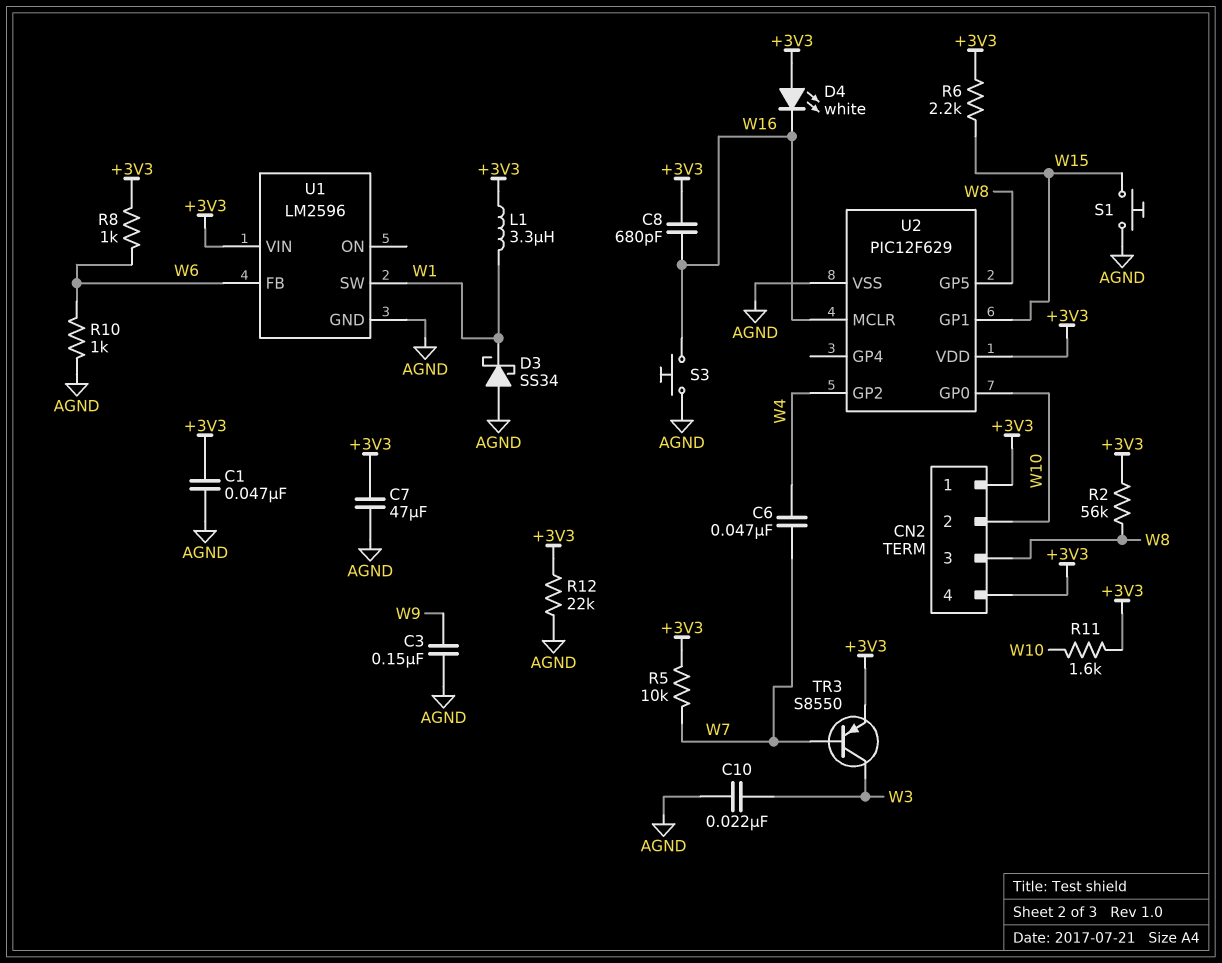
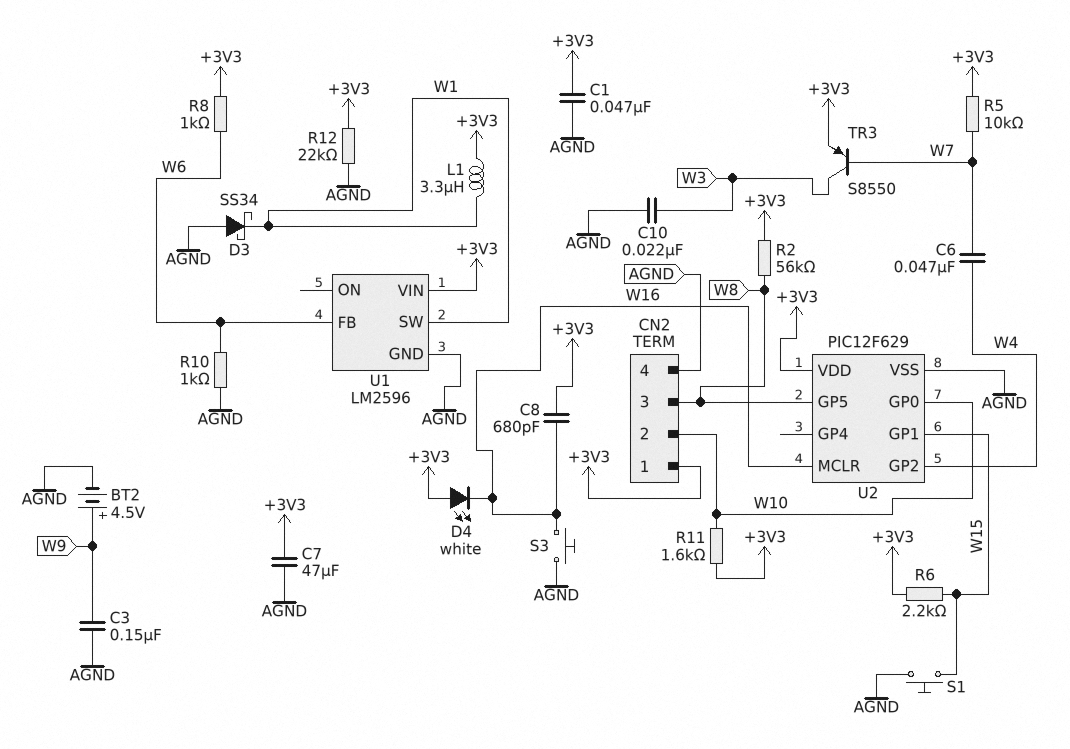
BT2: none -> 4.5V (plus W9, minus AGND)
CN2 pin 4: +3V3 -> AGND

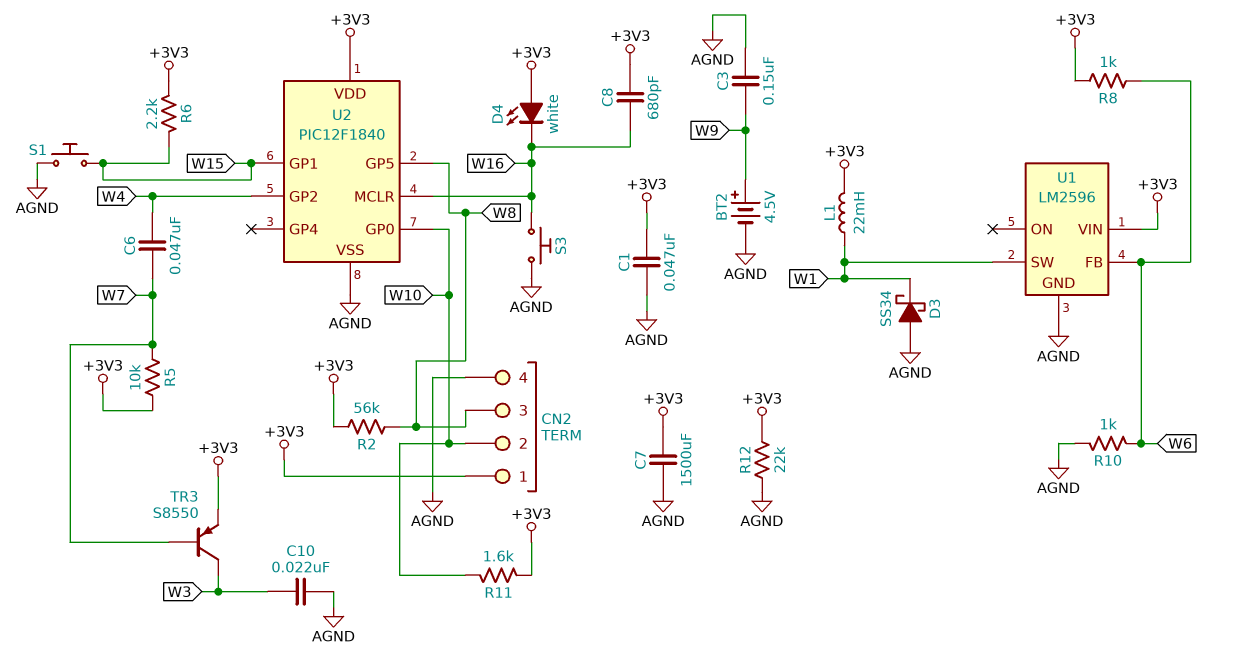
C7: 47uF (+3V3, AGND) -> 1500uF (+3V3, AGND)
L1: 3.3uH (+3V3, W1) -> 22mH (+3V3, W1)
U2: PIC12F629 -> PIC12F1840

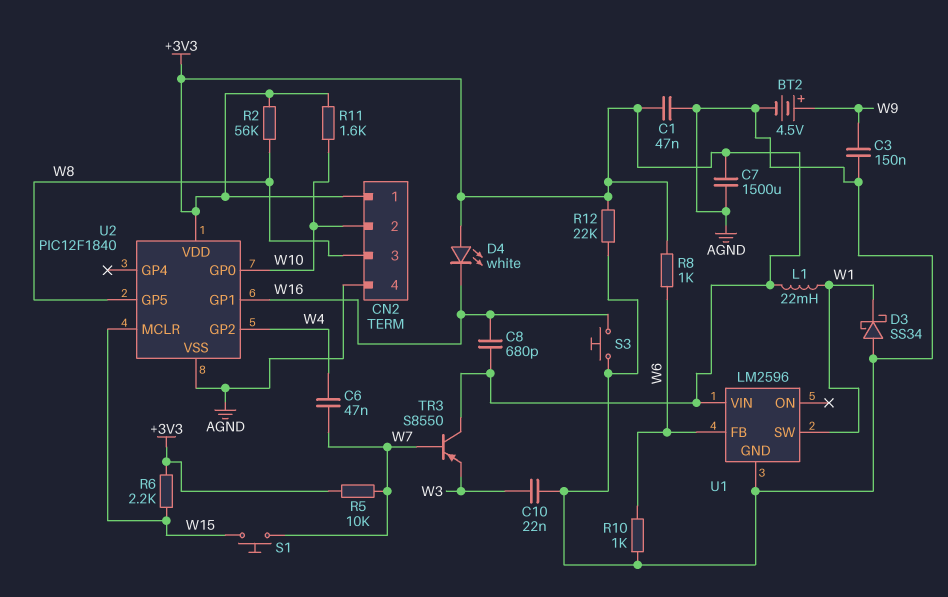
S1: button (AGND, W15) -> button (W7, W15)
TR3: PNP S8550 (B W7, C W3, E +3V3) -> PNP S8550 (B W7, C +3V3, E W3)
U2 pin GP1: W15 -> W16
U2 pin MCLR: W16 -> W15

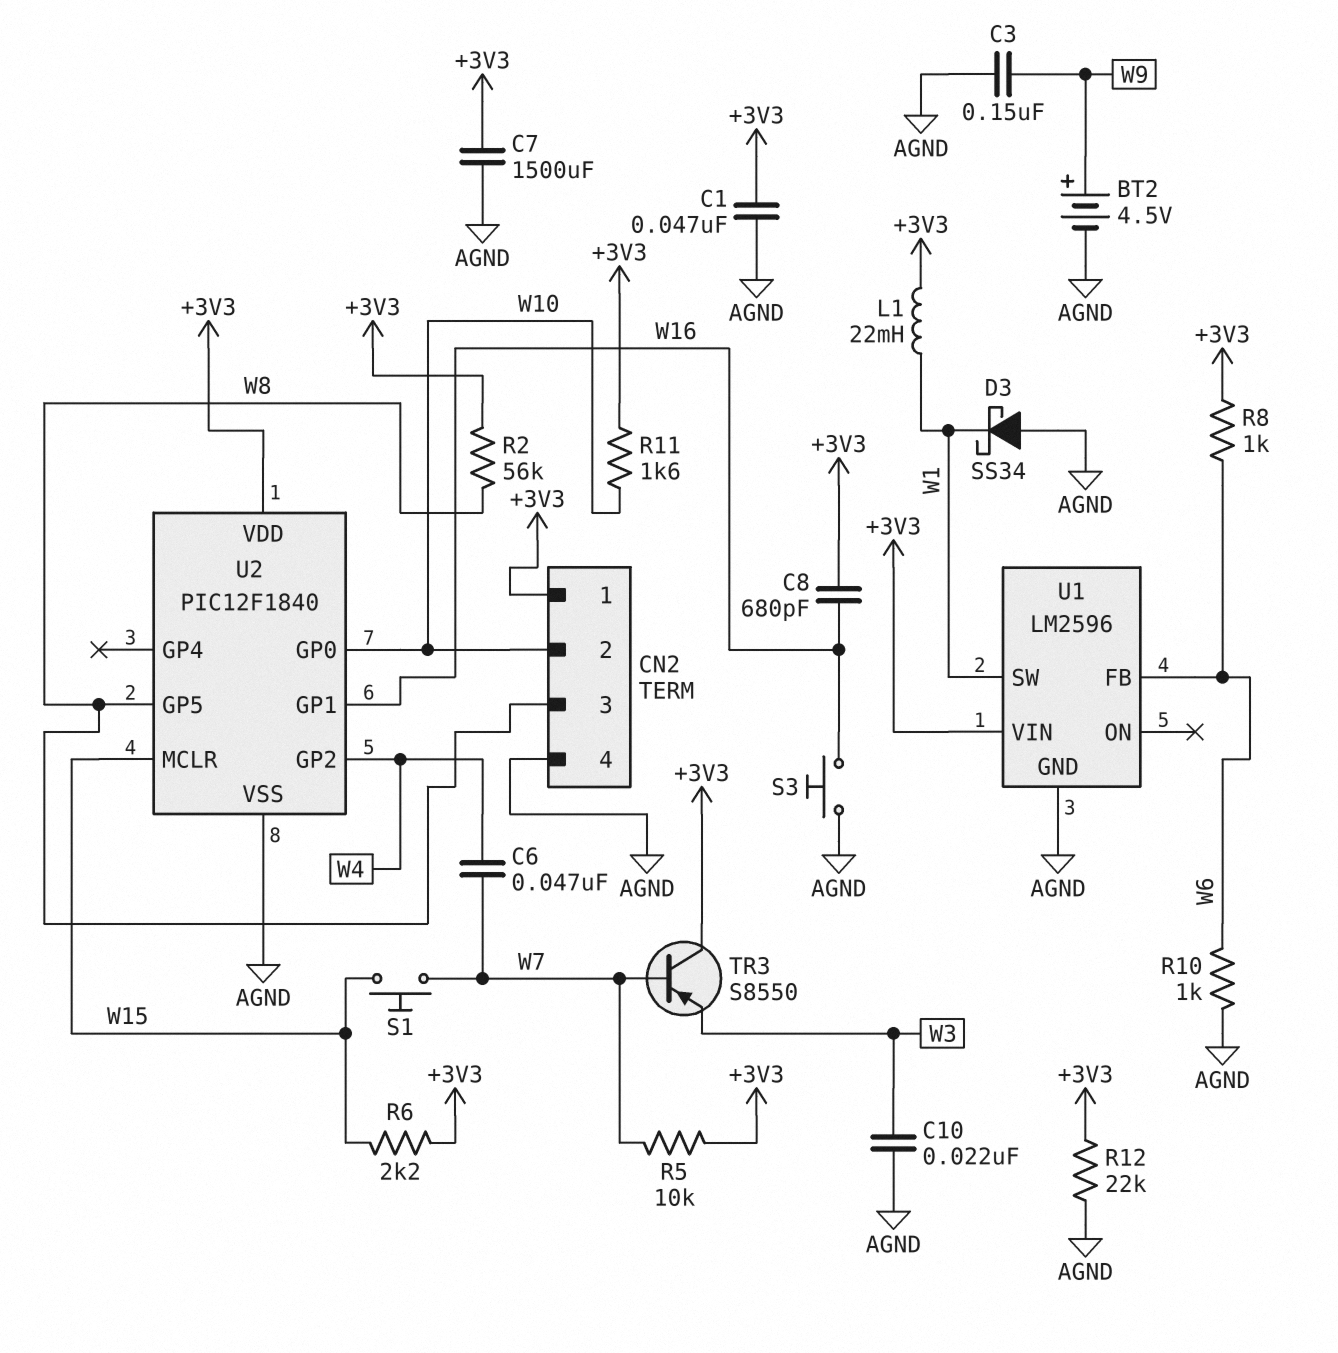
D4: LED white (A +3V3, K W16) -> none

